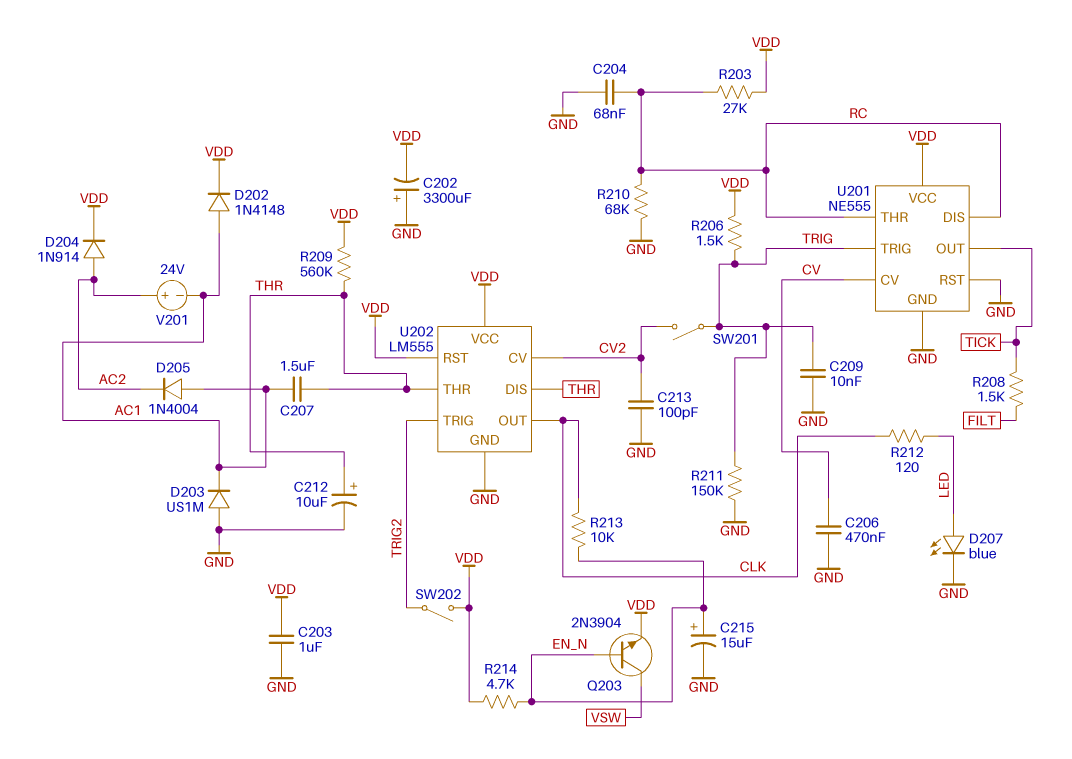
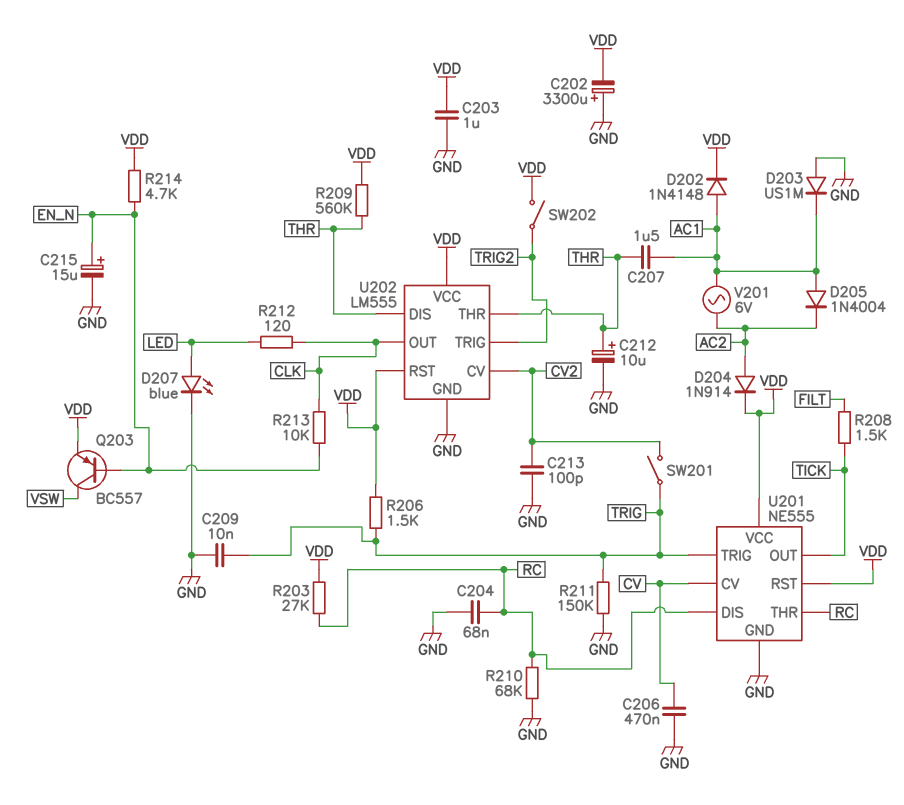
Q203: NPN 2N3904 (B EN_N, C VSW, E VDD) -> PNP BC557 (B EN_N, C VSW, E VDD)
U201 pin RST: GND -> VDD
V201: 24V (plus AC2, minus AC1) -> AC 6V (AC1, AC2)

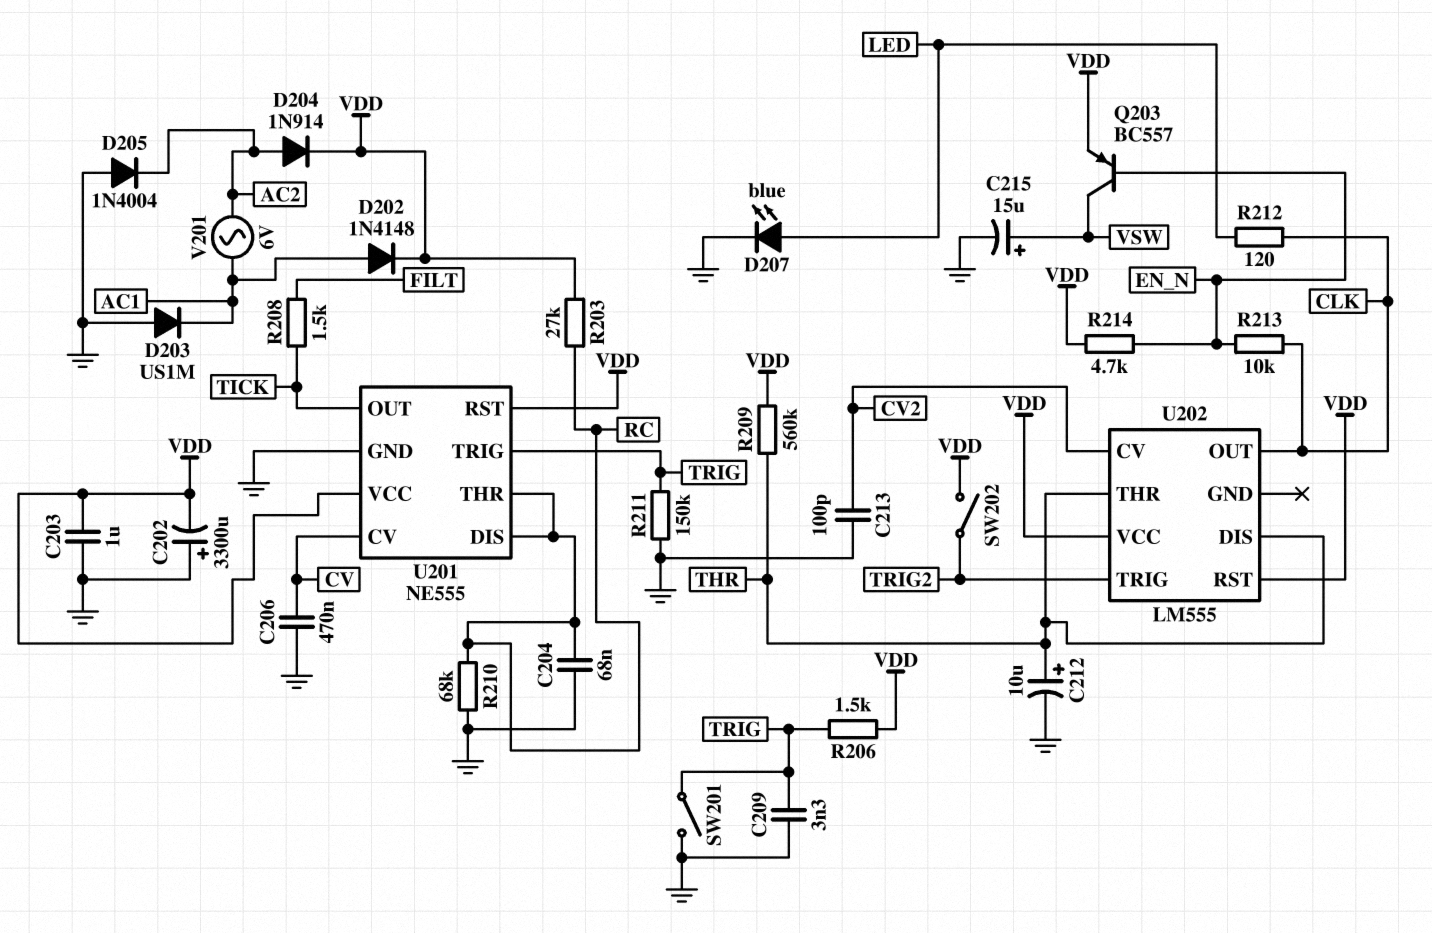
C207: 1.5uF (AC1, THR) -> none
C209: 10nF (GND, TRIG) -> 3.3nF (GND, TRIG)
C215: 15uF (plus EN_N, minus GND) -> 15uF (plus VSW, minus GND)
D205: diode 1N4004 (A AC1, K AC2) -> diode 1N4004 (A GND, K AC2)
SW201: switch (CV2, TRIG) -> switch (GND, TRIG)
U202 pin GND: GND -> none

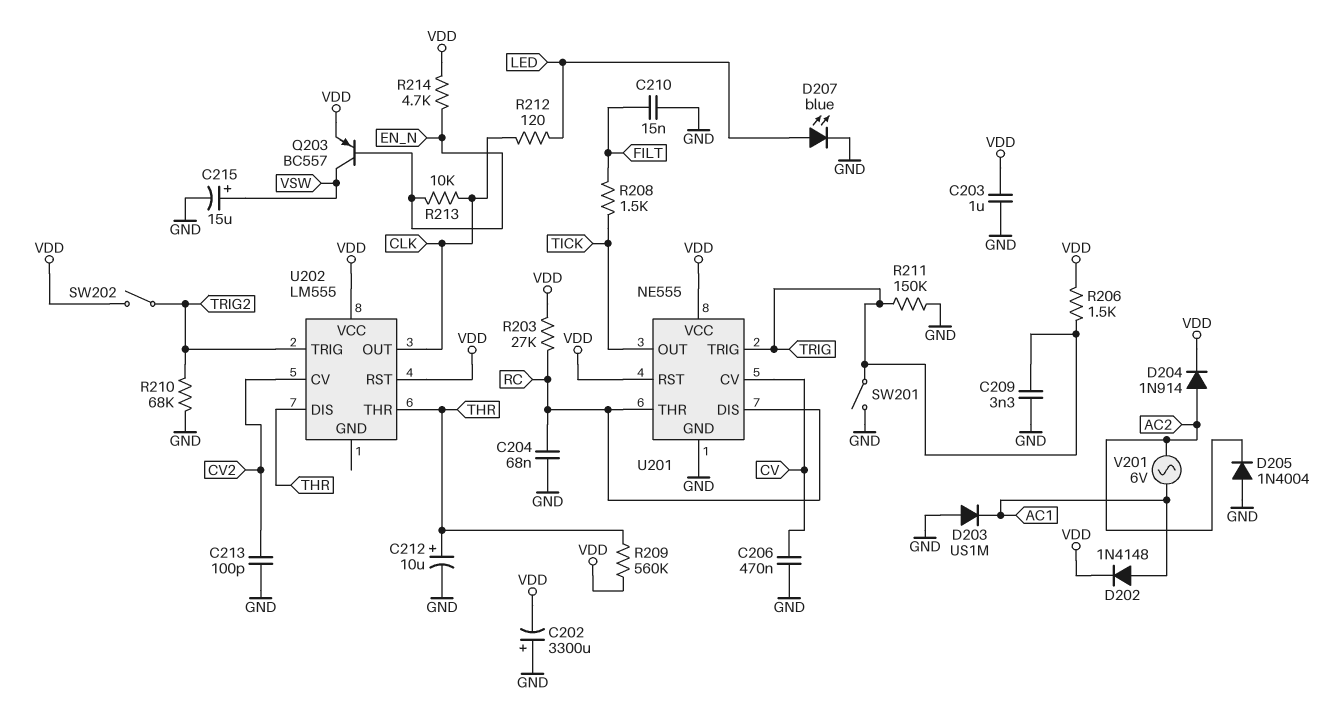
C210: none -> 15nF (FILT, GND)
R210: 68k (GND, RC) -> 68k (GND, TRIG2)

